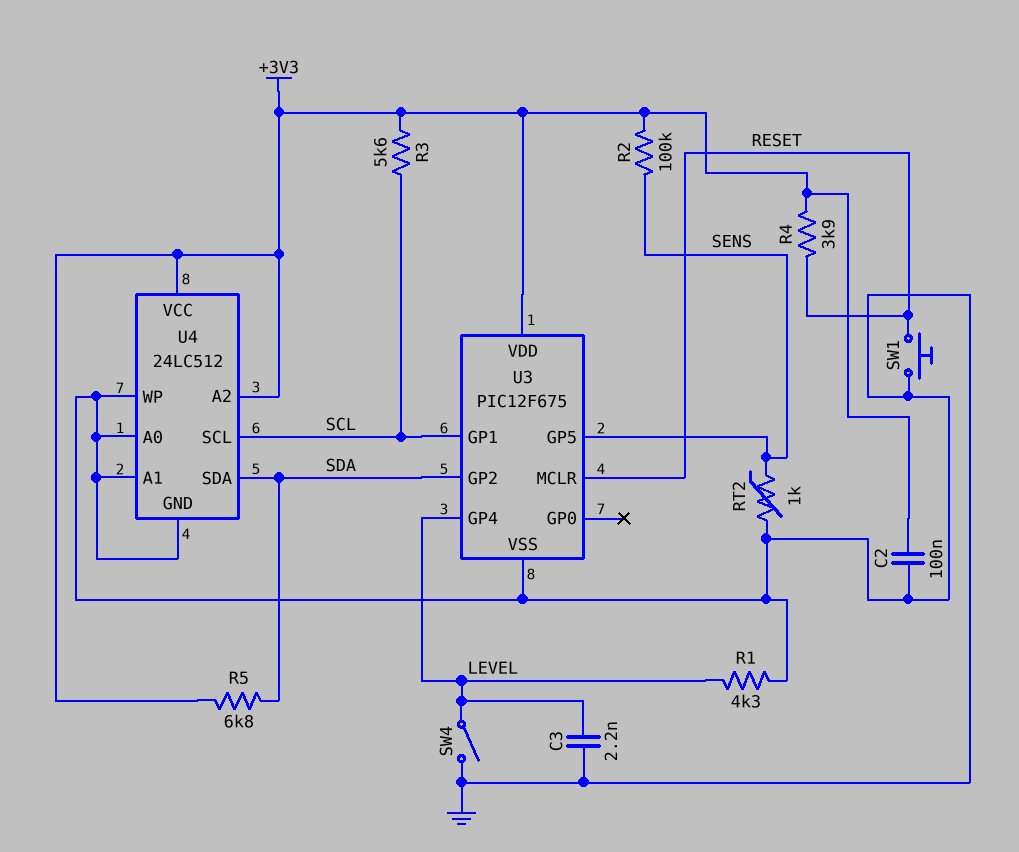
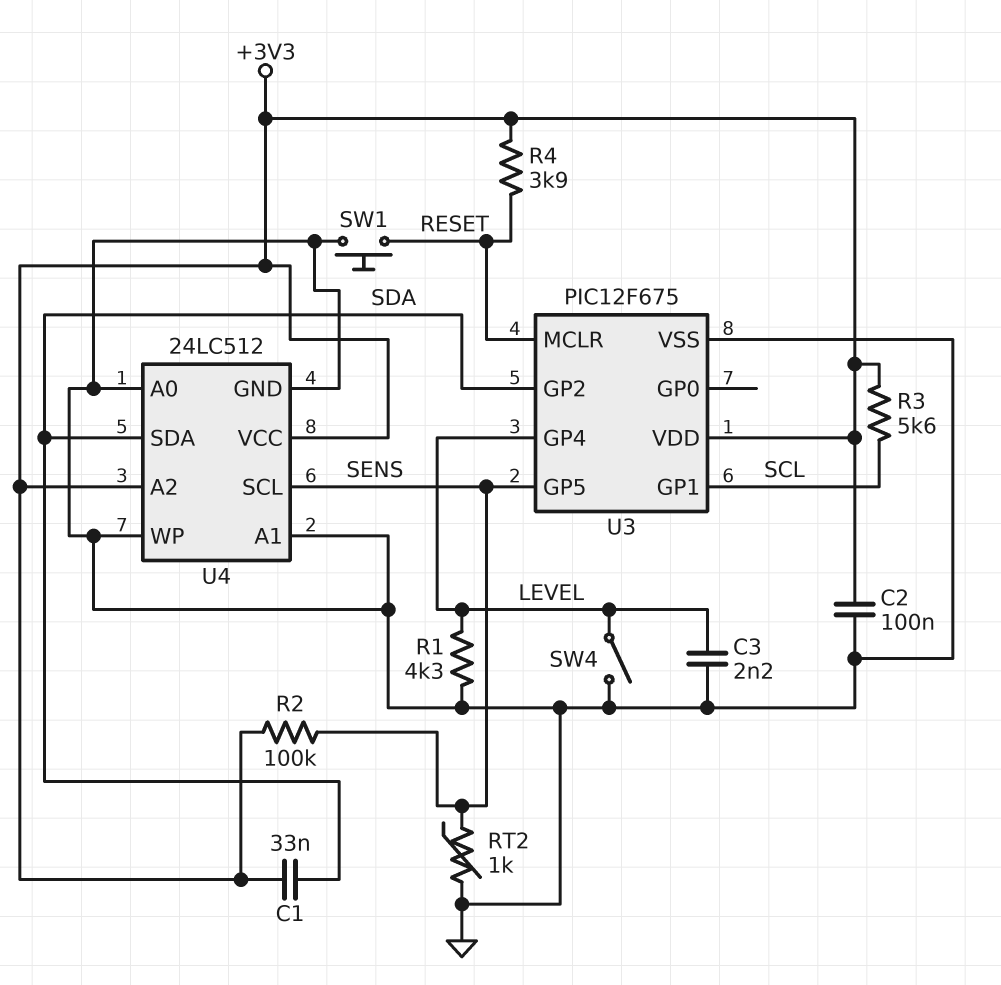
C1: none -> 33nF (+3V3, SDA)
R5: 6.8k (+3V3, SDA) -> none
U4 pin SCL: SCL -> SENS

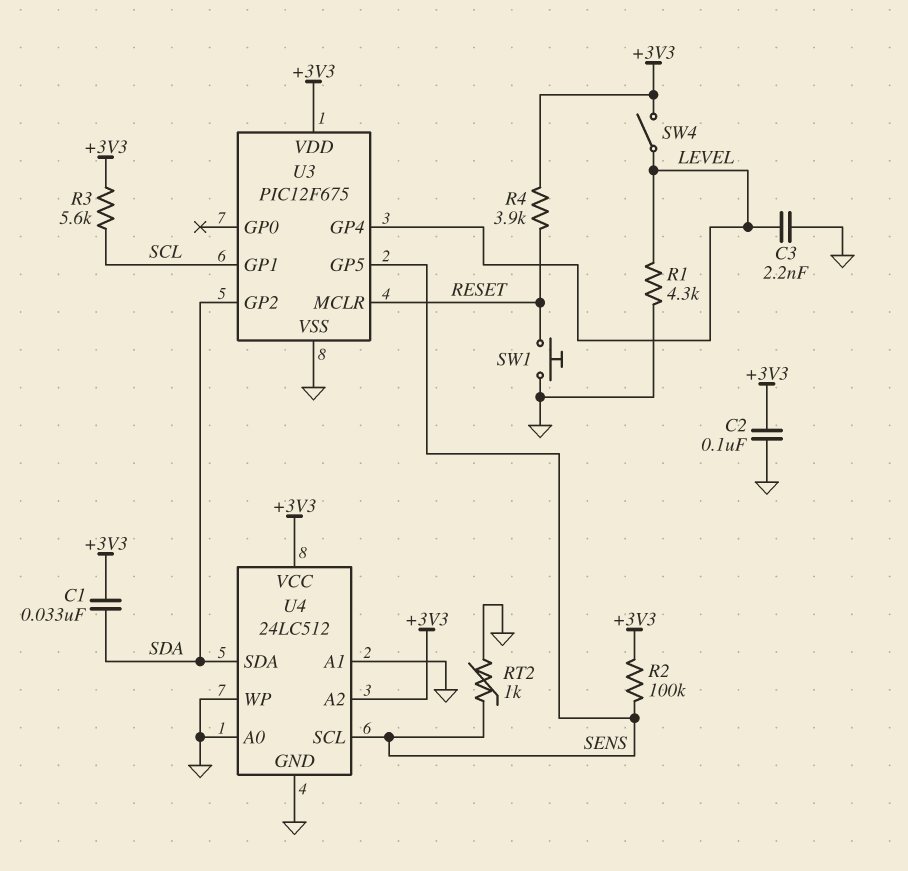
SW4: switch (GND, LEVEL) -> switch (+3V3, LEVEL)

